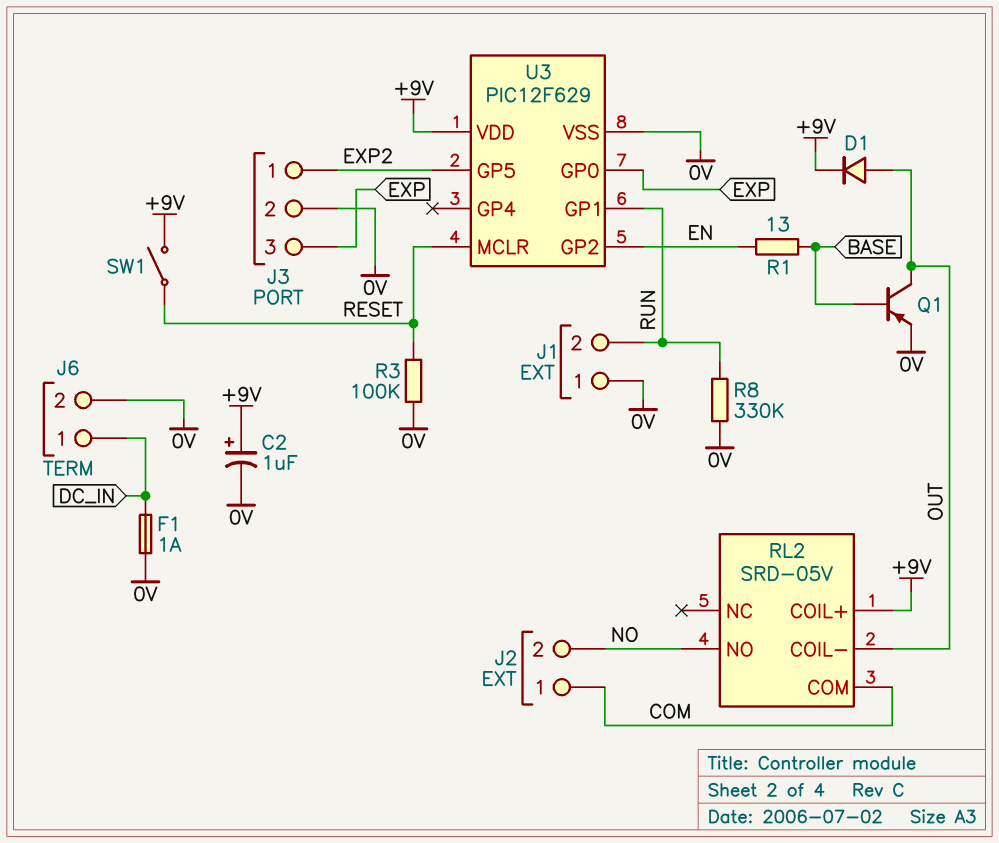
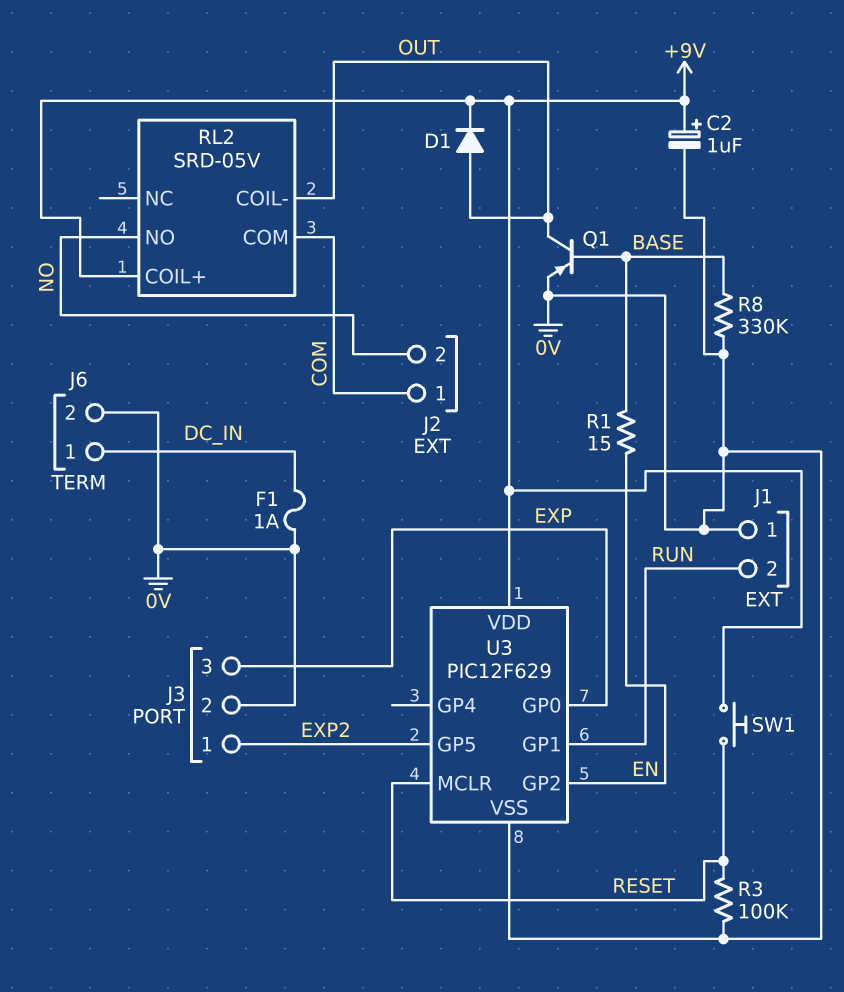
R1: 13 (BASE, EN) -> 15 (BASE, EN)
R8: 330k (0V, RUN) -> 330k (0V, BASE)
SW1: switch (+9V, RESET) -> button (+9V, RESET)

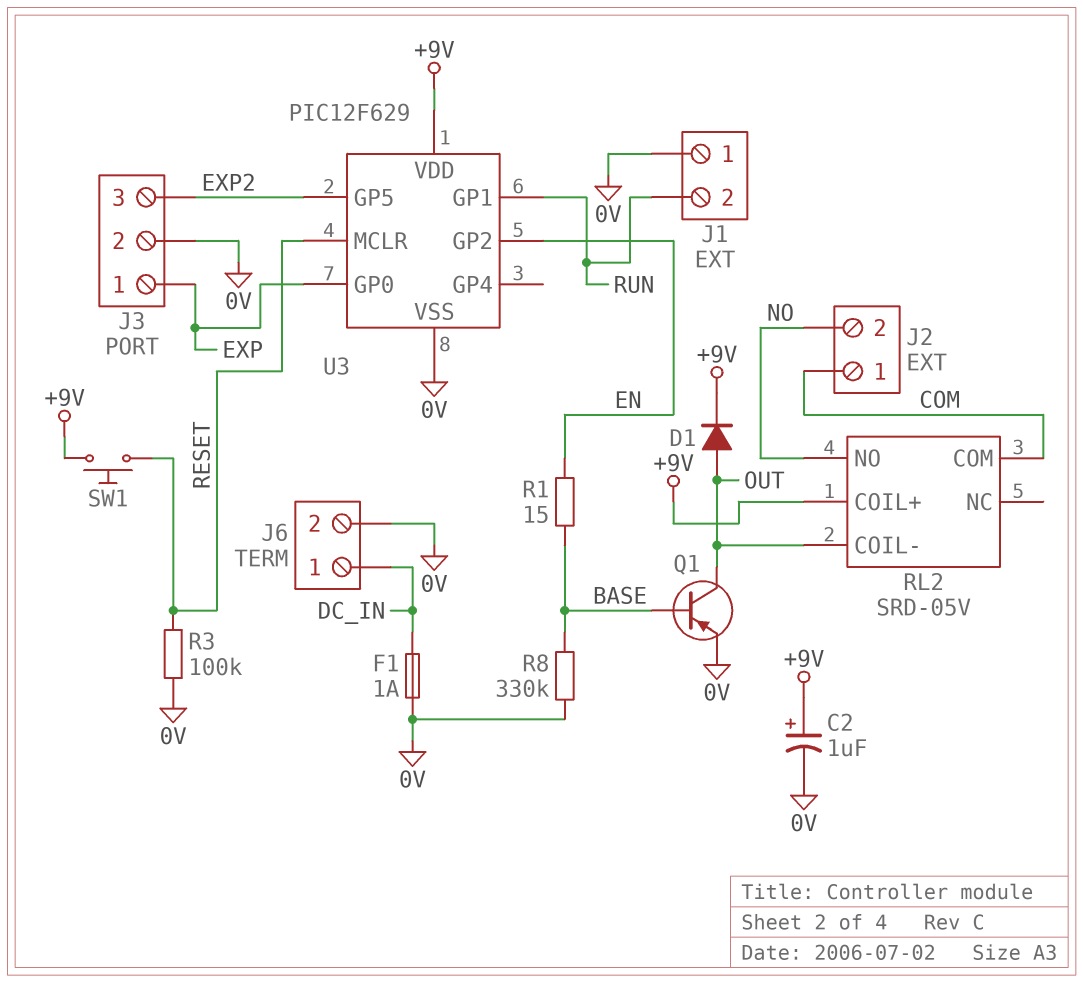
J3 pin 1: EXP2 -> EXP
J3 pin 3: EXP -> EXP2

